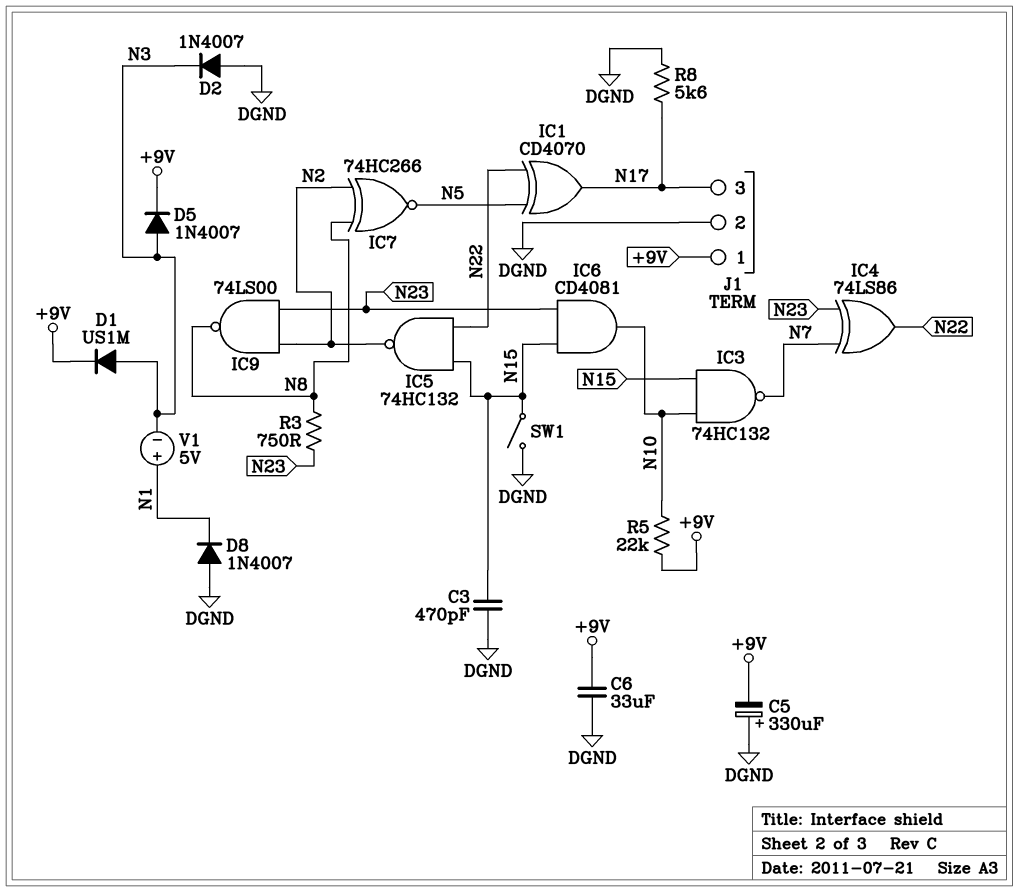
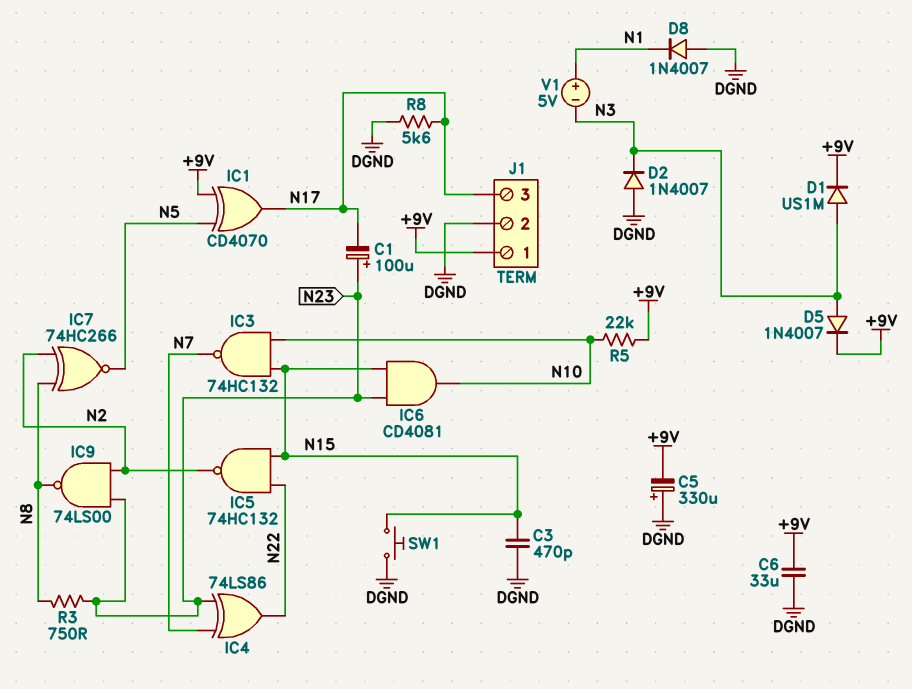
C1: none -> 100uF (plus N23, minus N17)
IC1: XOR CD4070 (in N5, in N22, out N17) -> XOR CD4070 (in +9V, in N5, out N17)
SW1: switch (DGND, N15) -> button (DGND, N15)

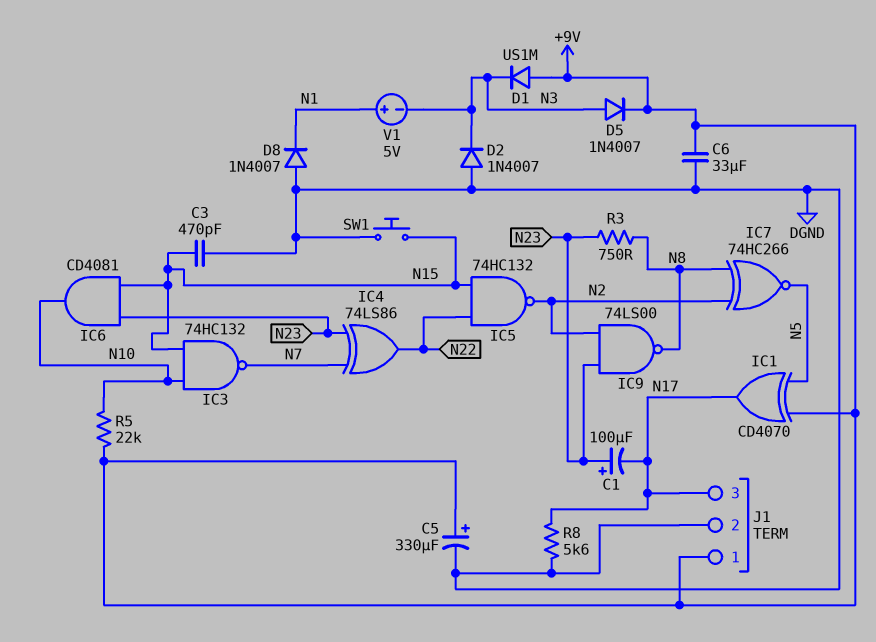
C5: 330uF (plus DGND, minus +9V) -> 330uF (plus +9V, minus DGND)
D1: diode US1M (A N3, K +9V) -> diode US1M (A +9V, K N3)

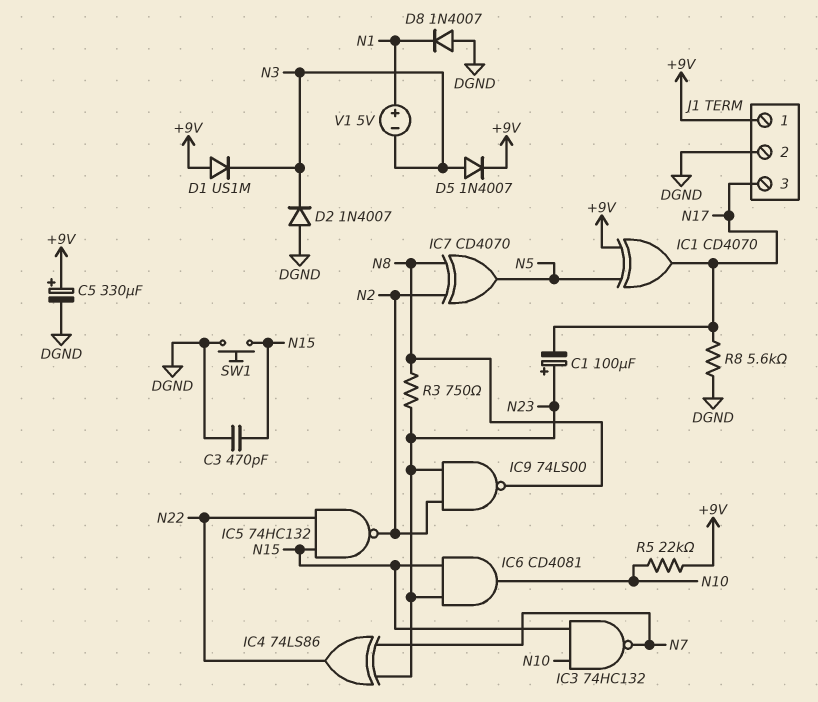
C6: 33uF (+9V, DGND) -> none
IC7: XNOR 74HC266 (in N2, in N8, out N5) -> XOR CD4070 (in N2, in N8, out N5)

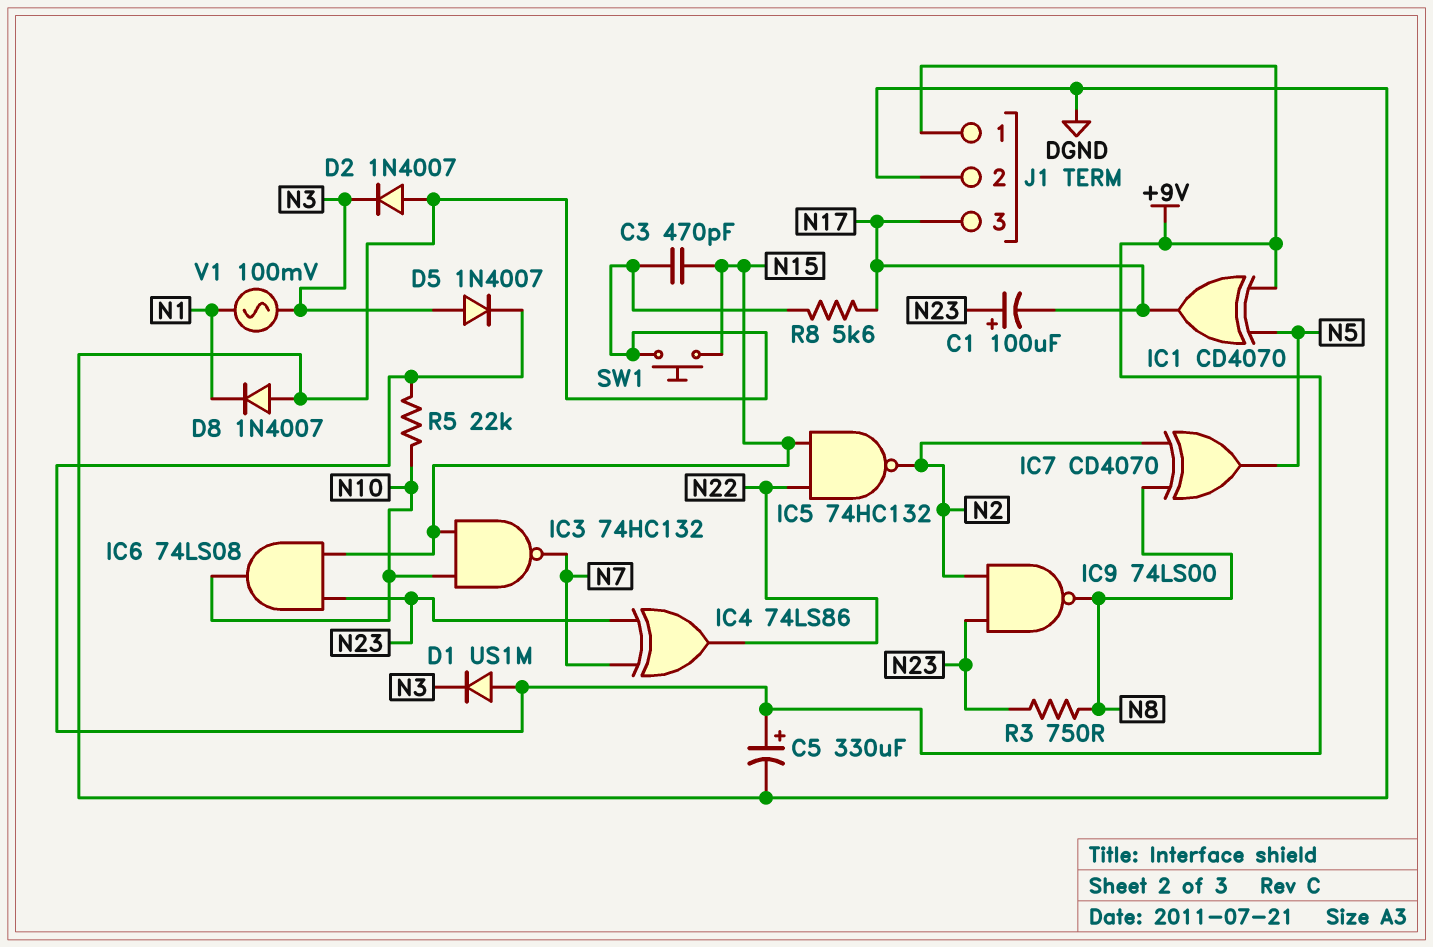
IC6: AND CD4081 (in N15, in N23, out N10) -> AND 74LS08 (in N15, in N23, out N10)
V1: 5V (plus N1, minus N3) -> AC 100mV (N1, N3)

